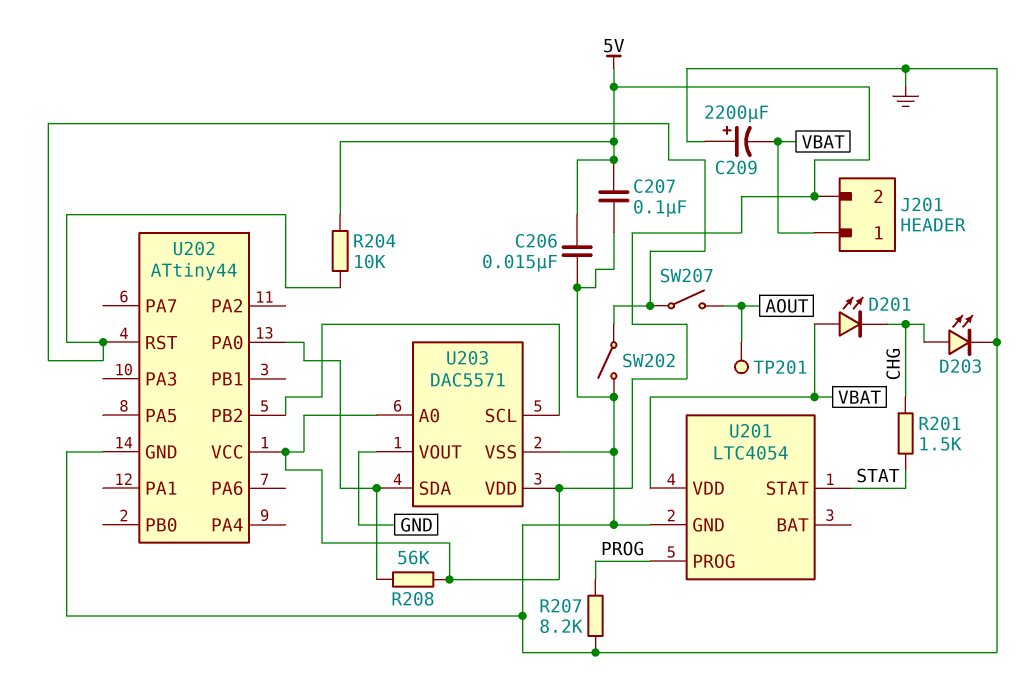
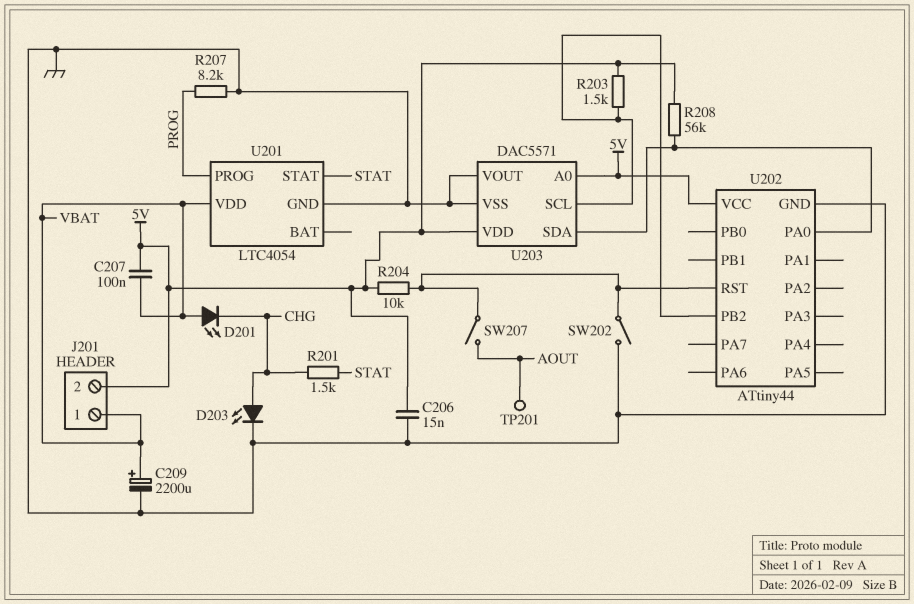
C207: 100nF (5V, GND) -> 100nF (5V, VBAT)
C209: 2200uF (plus GND, minus VBAT) -> 2200uF (plus VBAT, minus GND)
R203: none -> 1.5k (5V, U202/PB2)

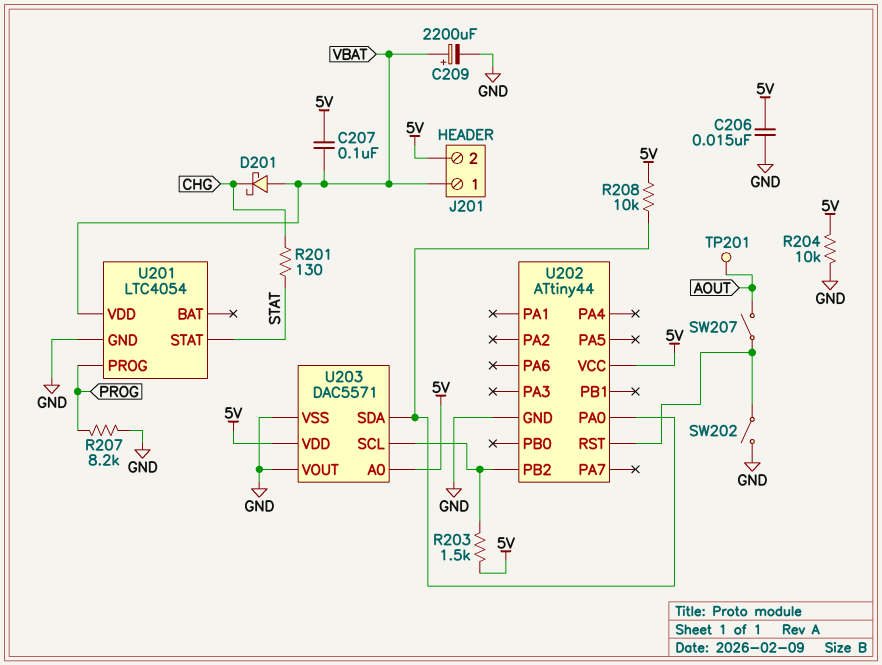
D201: LED (A VBAT, K CHG) -> schottky (A VBAT, K CHG)
D203: LED (A CHG, K GND) -> none
R201: 1.5k (CHG, STAT) -> 130 (CHG, STAT)
R204: 10k (5V, U202/RST) -> 10k (5V, GND)
R208: 56k (5V, U202/PA0) -> 10k (5V, U202/PA0)

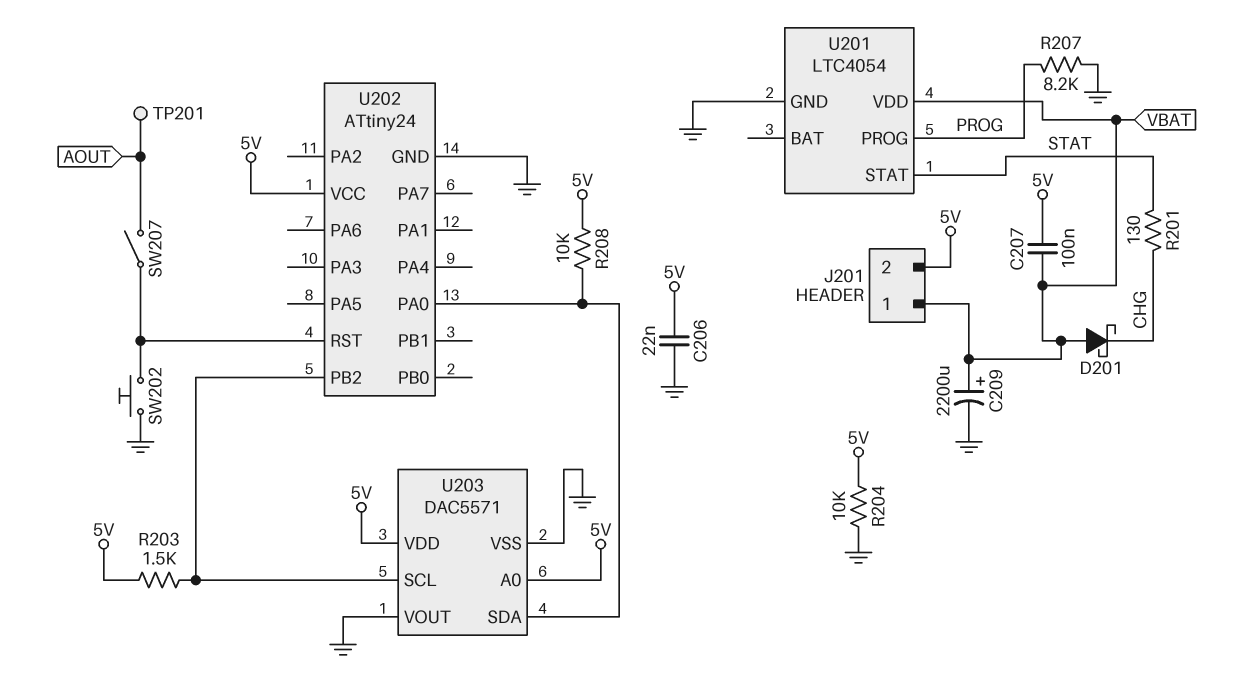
C206: 15nF (5V, GND) -> 22nF (5V, GND)
SW202: switch (GND, U202/RST) -> button (GND, U202/RST)
U202: ATtiny44 -> ATtiny24

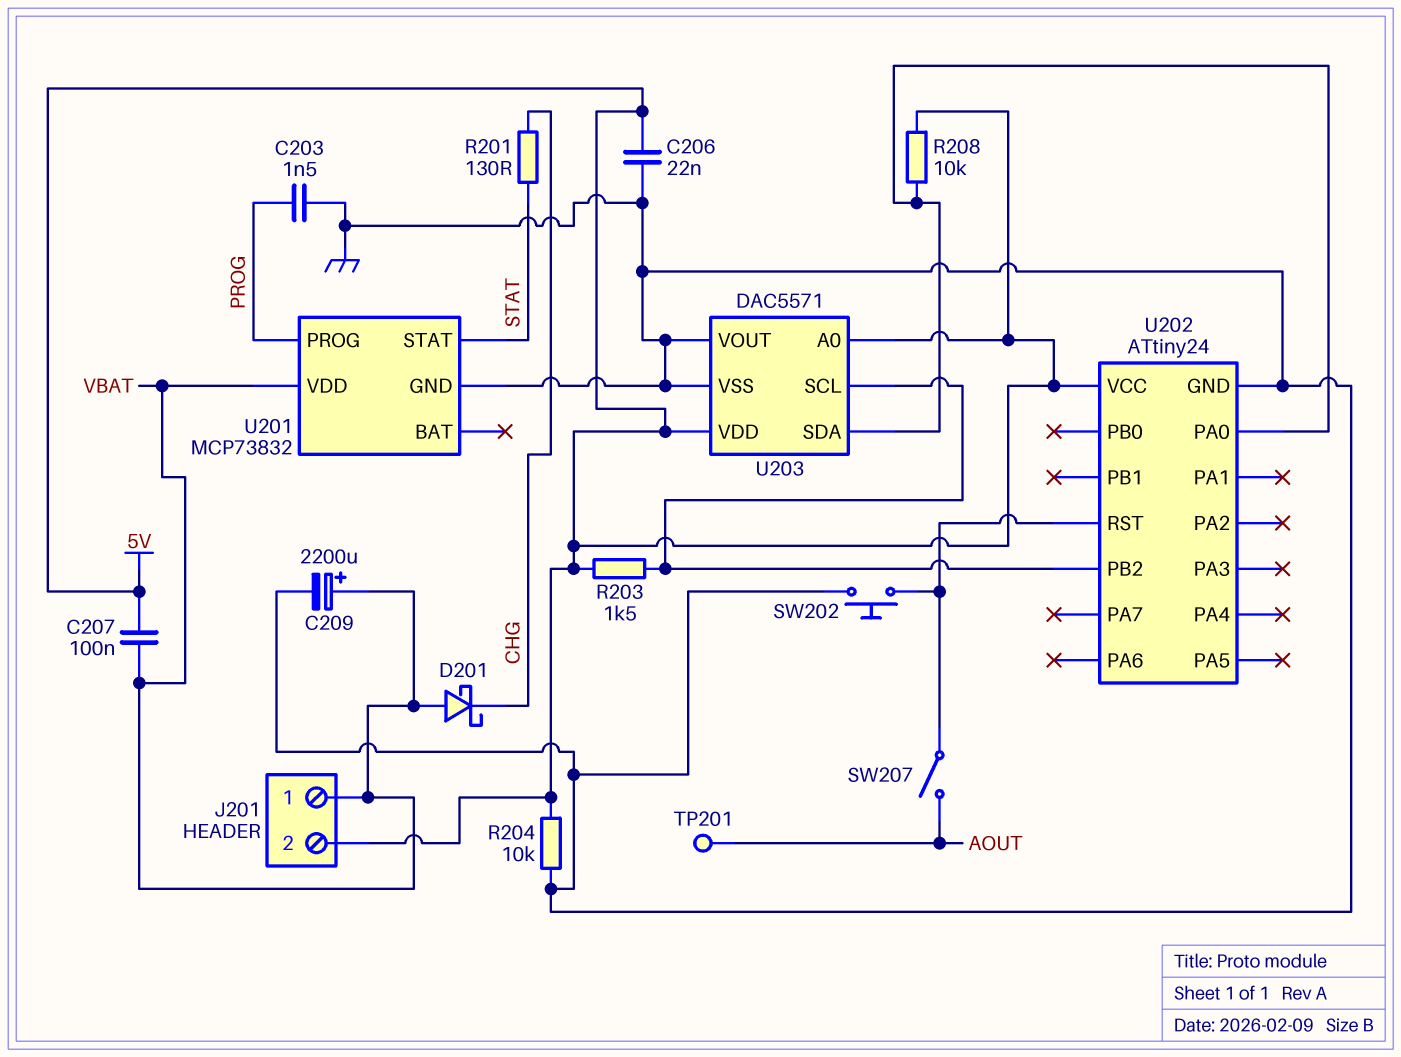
C203: none -> 1.5nF (GND, PROG)
R207: 8.2k (GND, PROG) -> none
U201: LTC4054 -> MCP73832

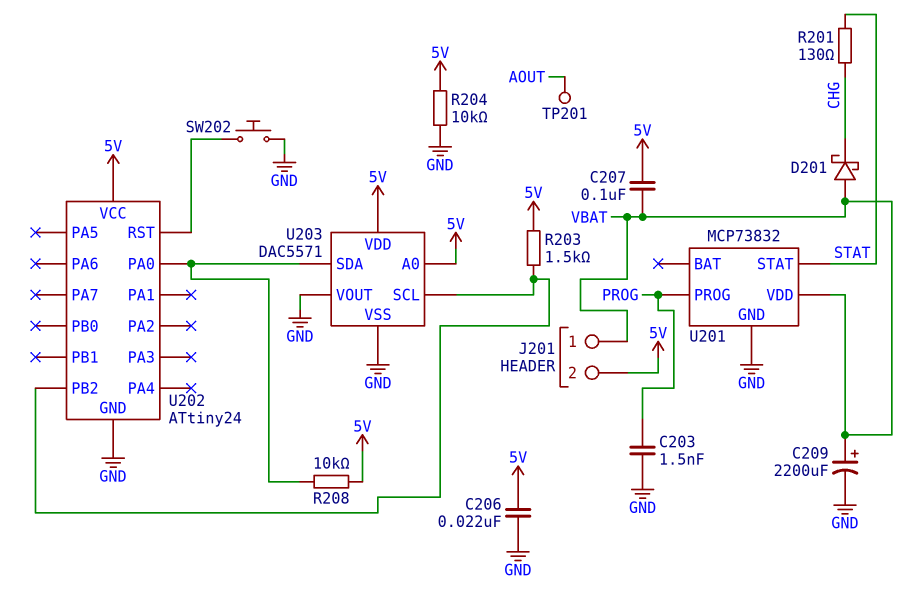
SW207: switch (AOUT, U202/RST) -> none

